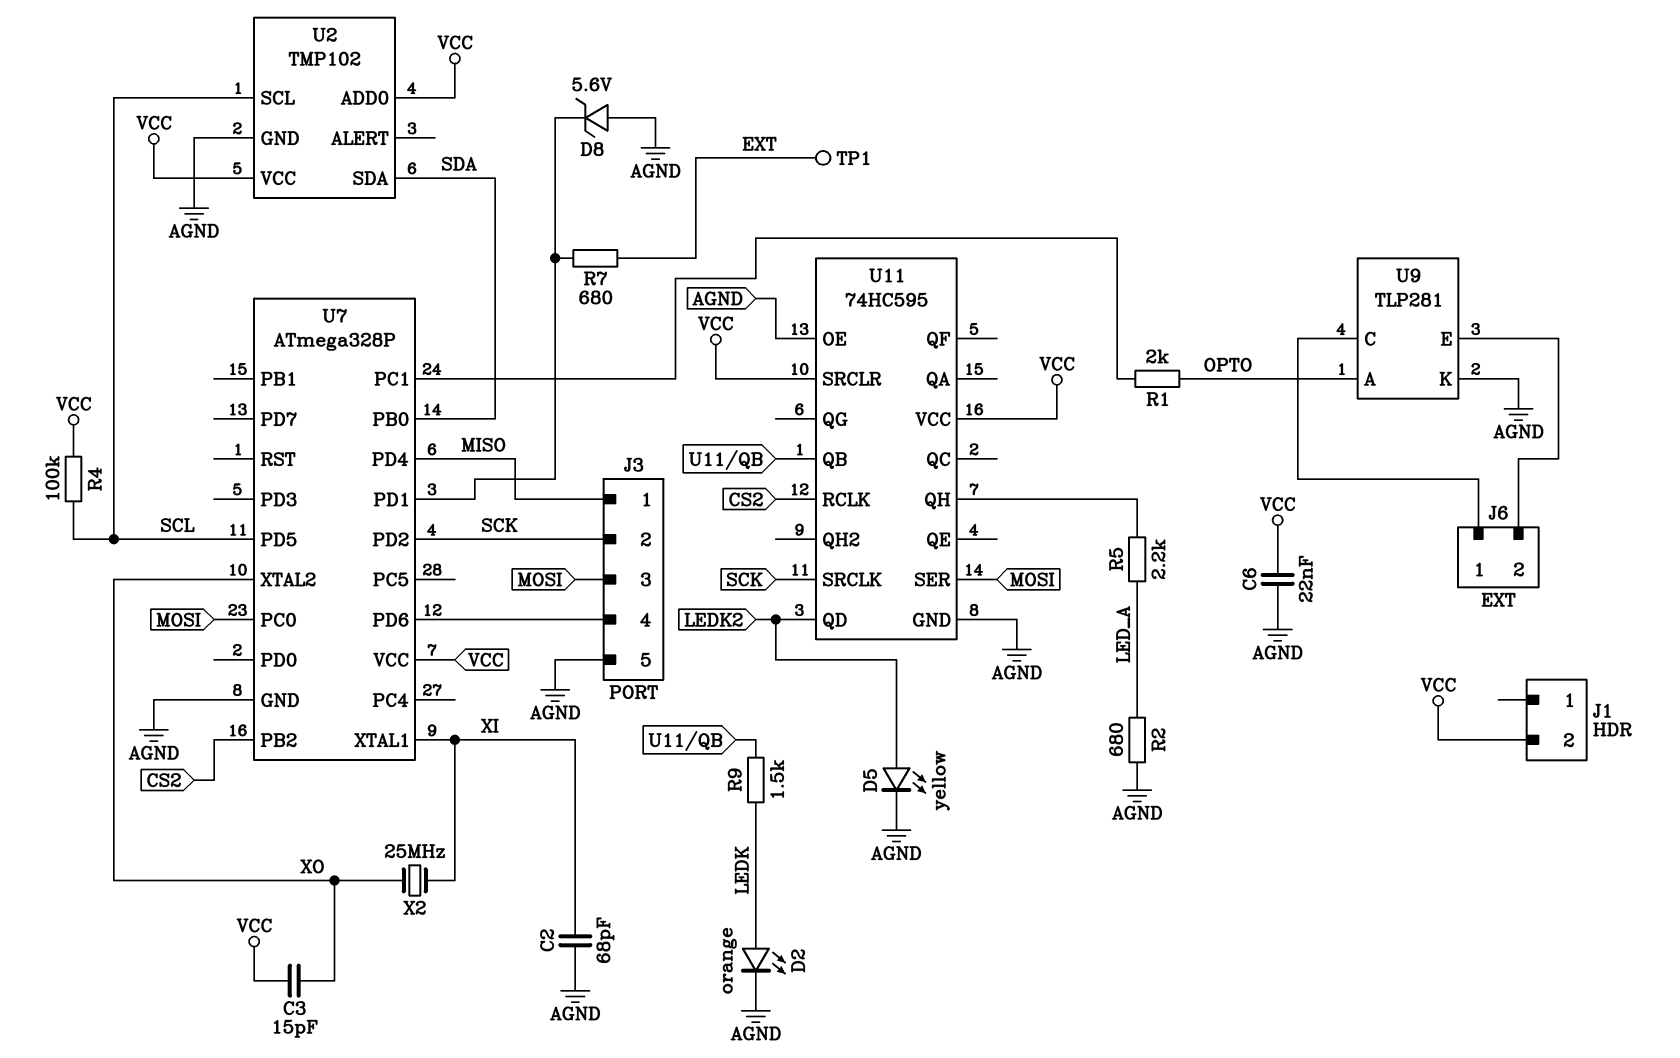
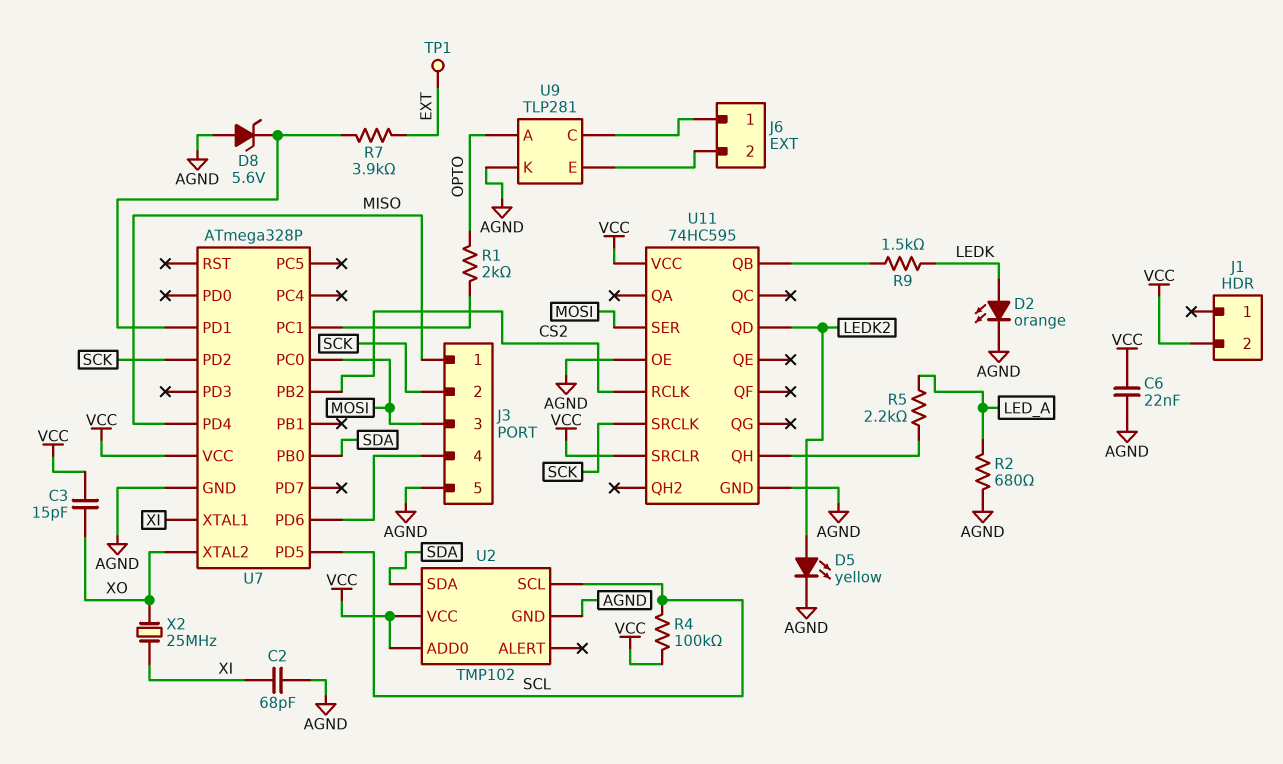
R7: 680 (EXT, U7/PD1) -> 3.9k (EXT, U7/PD1)

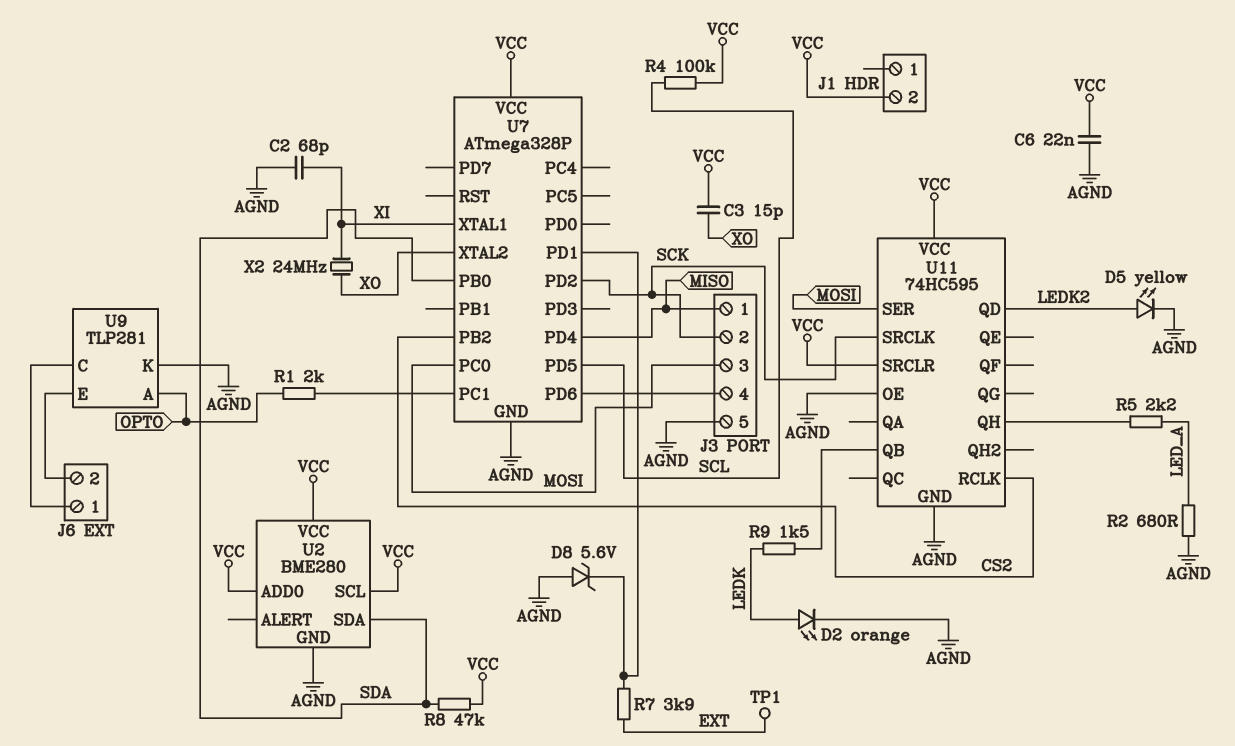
R8: none -> 47k (SDA, VCC)
U2: TMP102 -> BME280
U2 pin SCL: SCL -> VCC
X2: 25MHz (XI, XO) -> 24MHz (XI, XO)

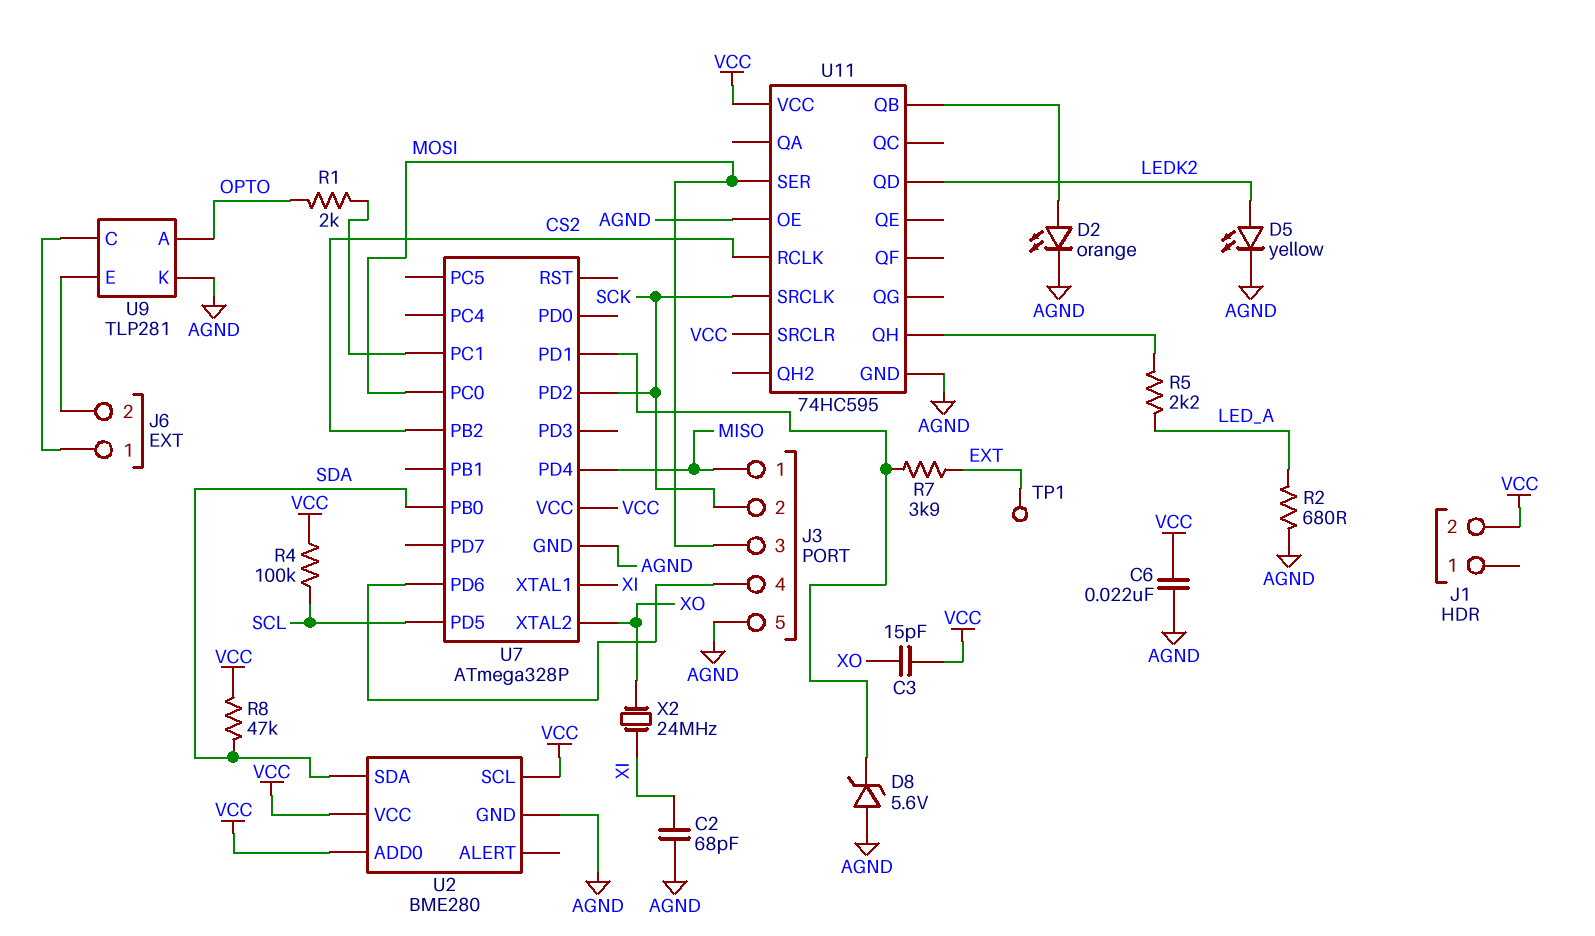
D2: LED orange (A LEDK, K AGND) -> LED orange (A U11/QB, K AGND)
R9: 1.5k (LEDK, U11/QB) -> none

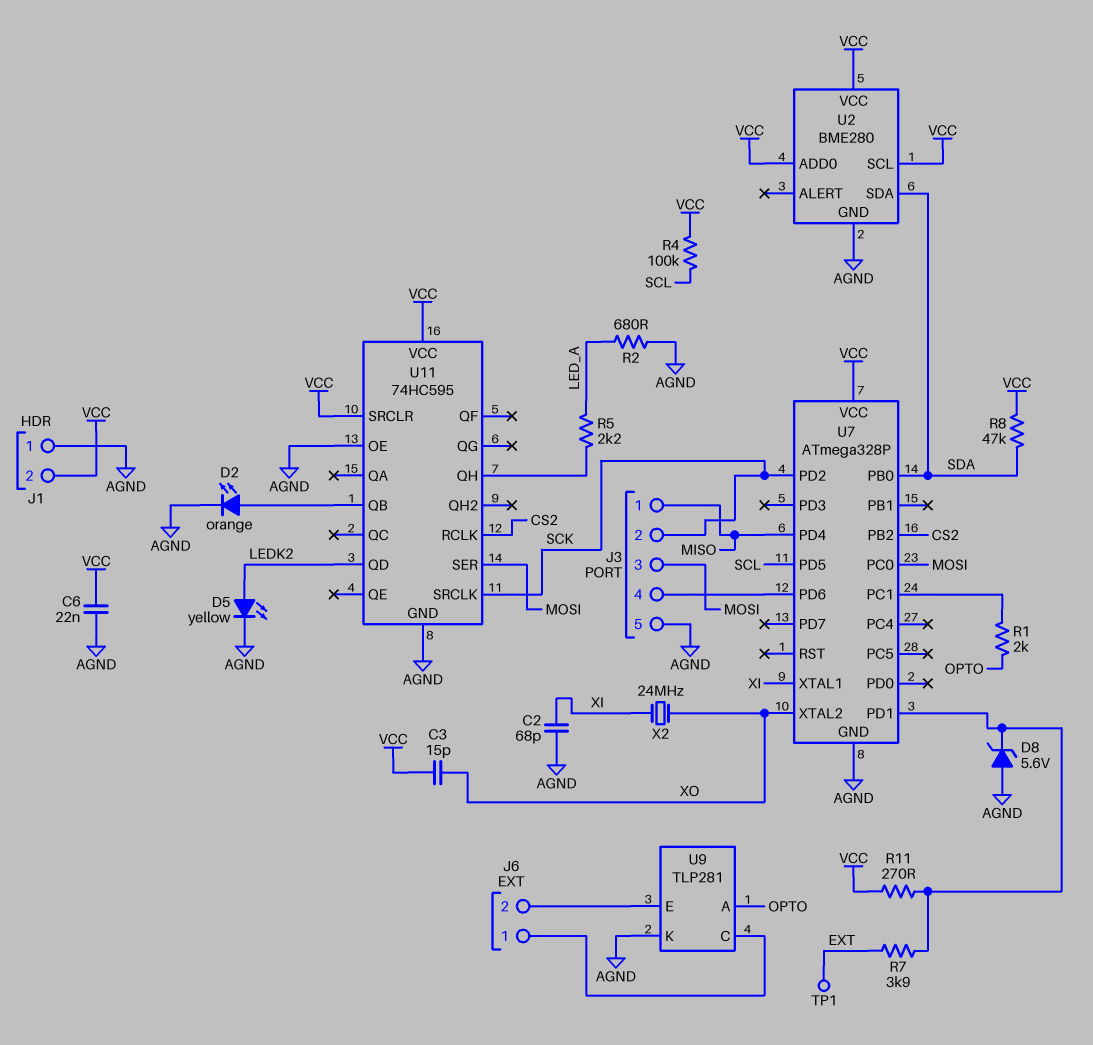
J1 pin 1: none -> AGND
R11: none -> 270 (U7/PD1, VCC)

